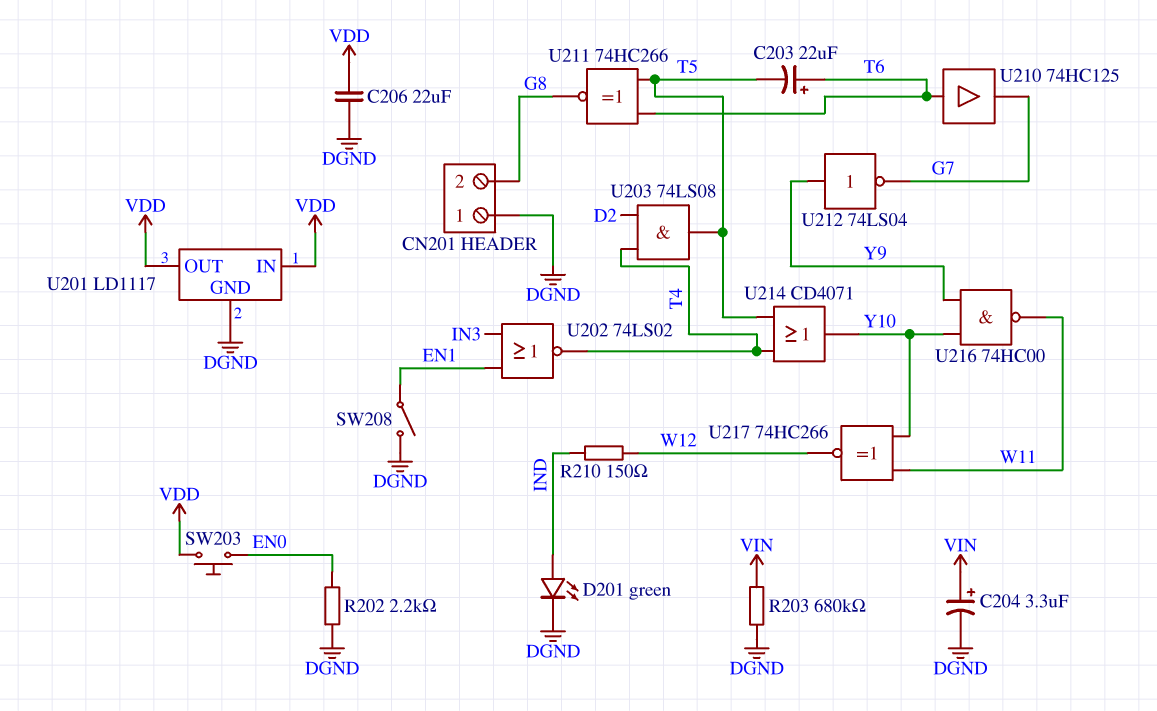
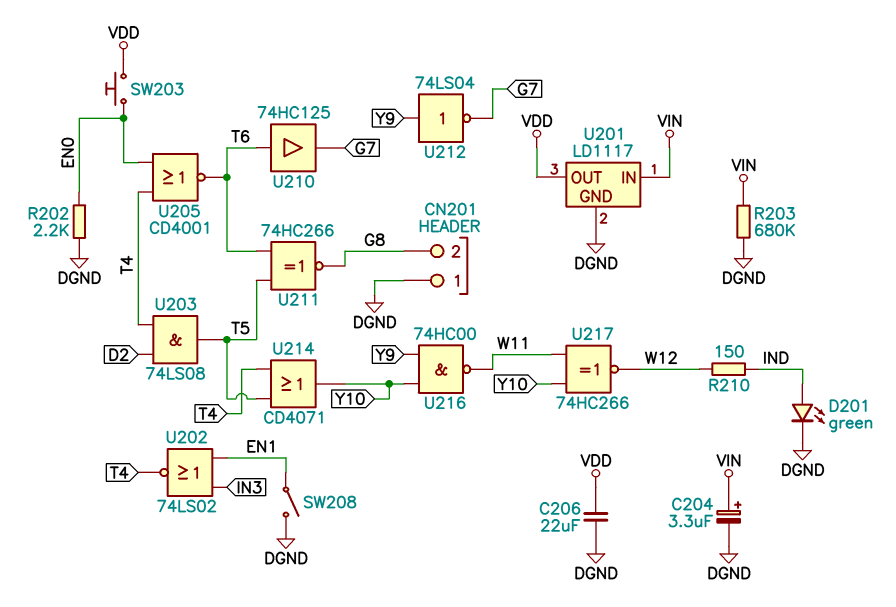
C203: 22uF (plus T6, minus T5) -> none
U201 pin IN: VDD -> VIN
U205: none -> NOR CD4001 (in EN0, in T4, out T6)

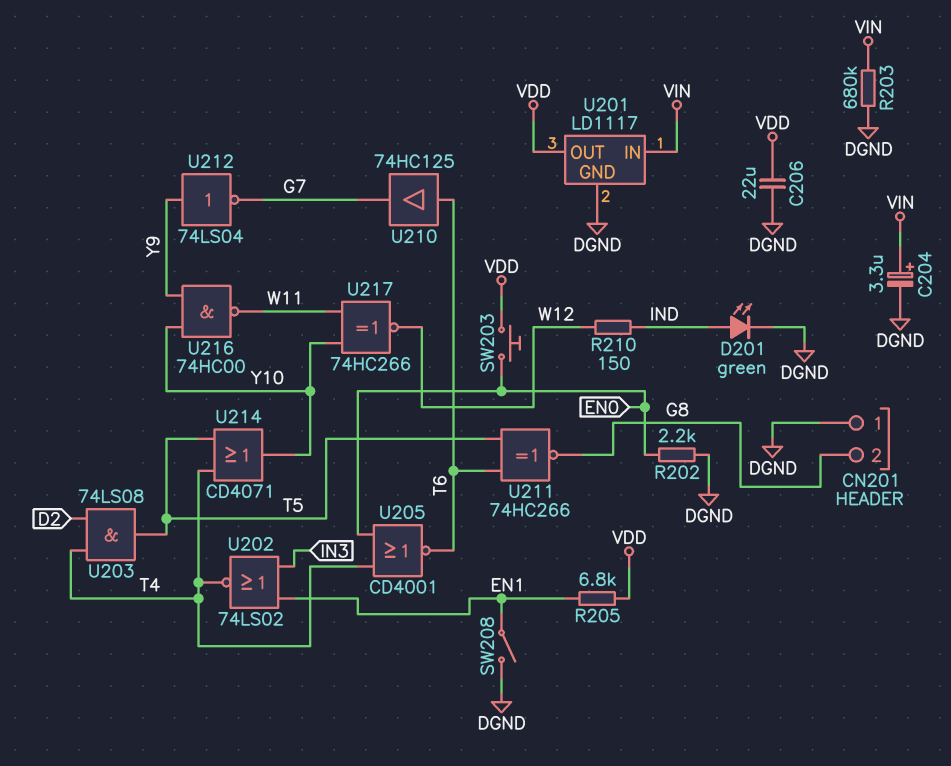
R205: none -> 6.8k (EN1, VDD)

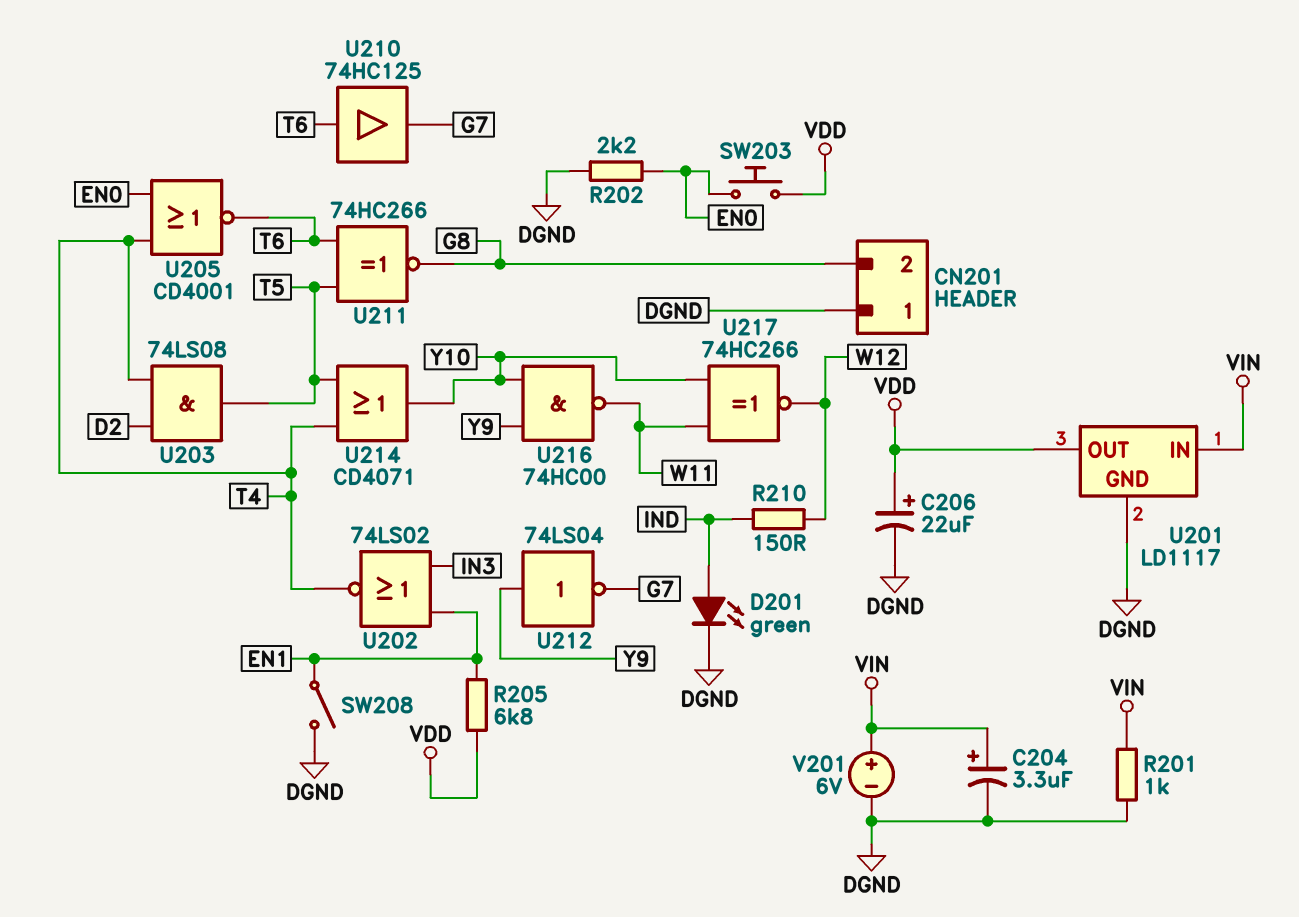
C206: 22uF (DGND, VDD) -> 22uF (plus VDD, minus DGND)
R201: none -> 1k (DGND, VIN)
R203: 680k (DGND, VIN) -> none
V201: none -> 6V (plus VIN, minus DGND)

